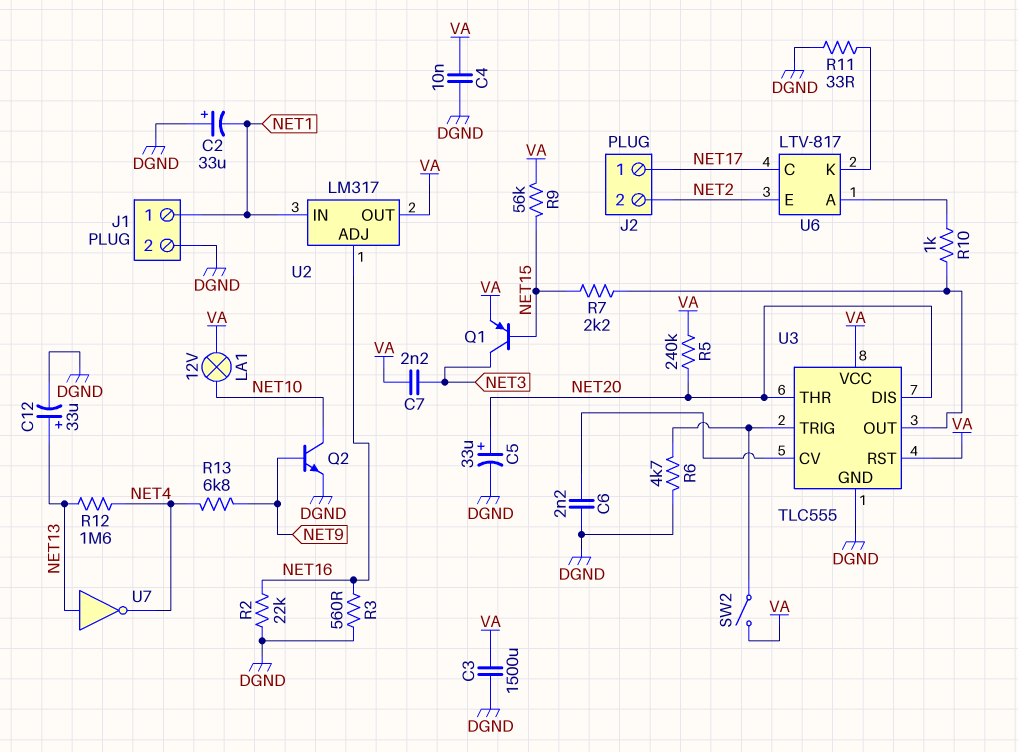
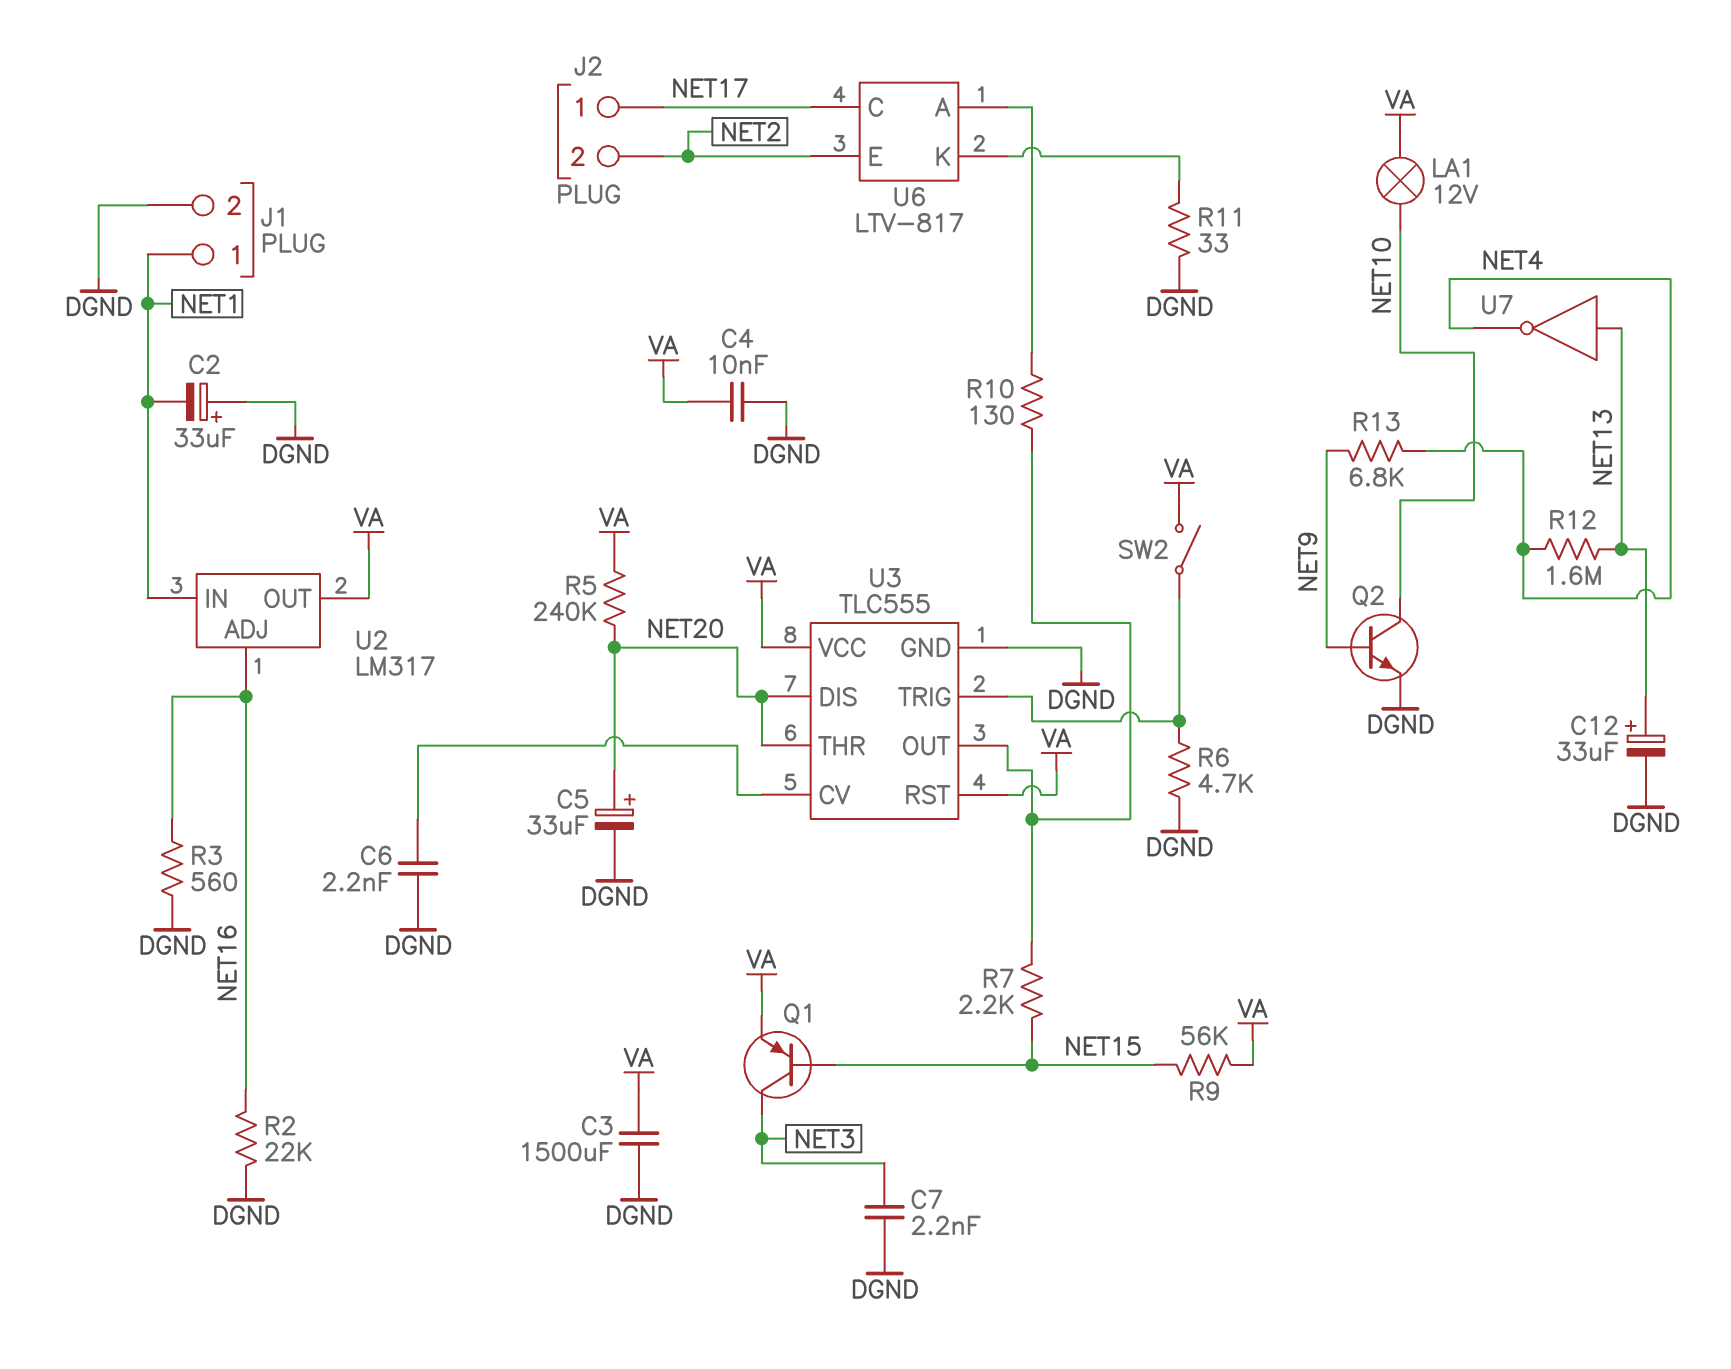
C7: 2.2nF (NET3, VA) -> 2.2nF (DGND, NET3)
R10: 1k (U3/OUT, U6/A) -> 130 (U3/OUT, U6/A)

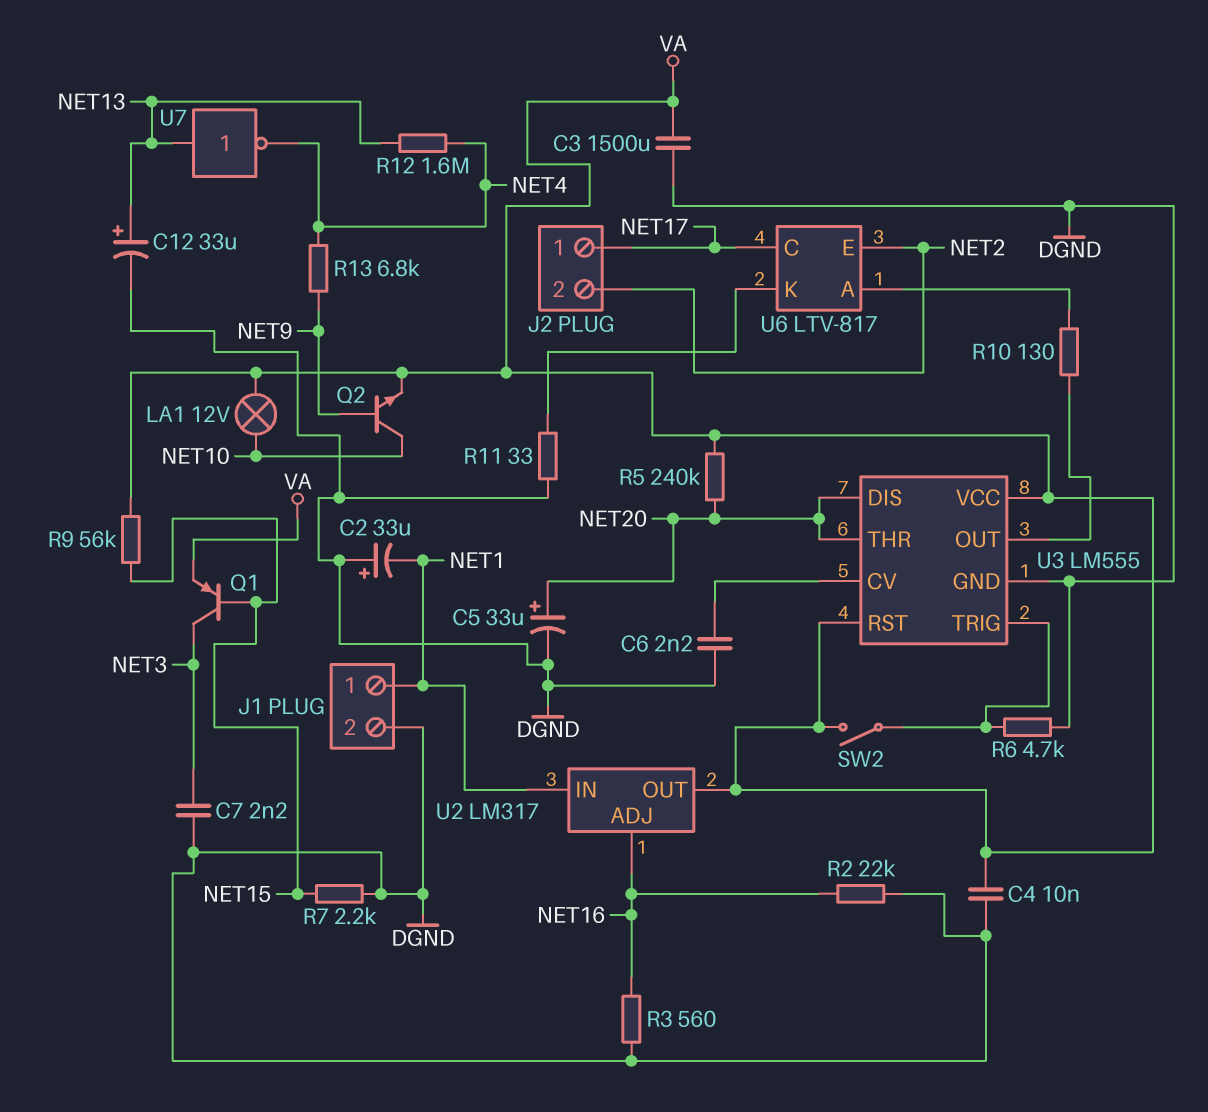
Q2: NPN (B NET9, C NET10, E DGND) -> NPN (B NET9, C NET10, E VA)
R7: 2.2k (NET15, U3/OUT) -> 2.2k (DGND, NET15)
U3: TLC555 -> LM555

